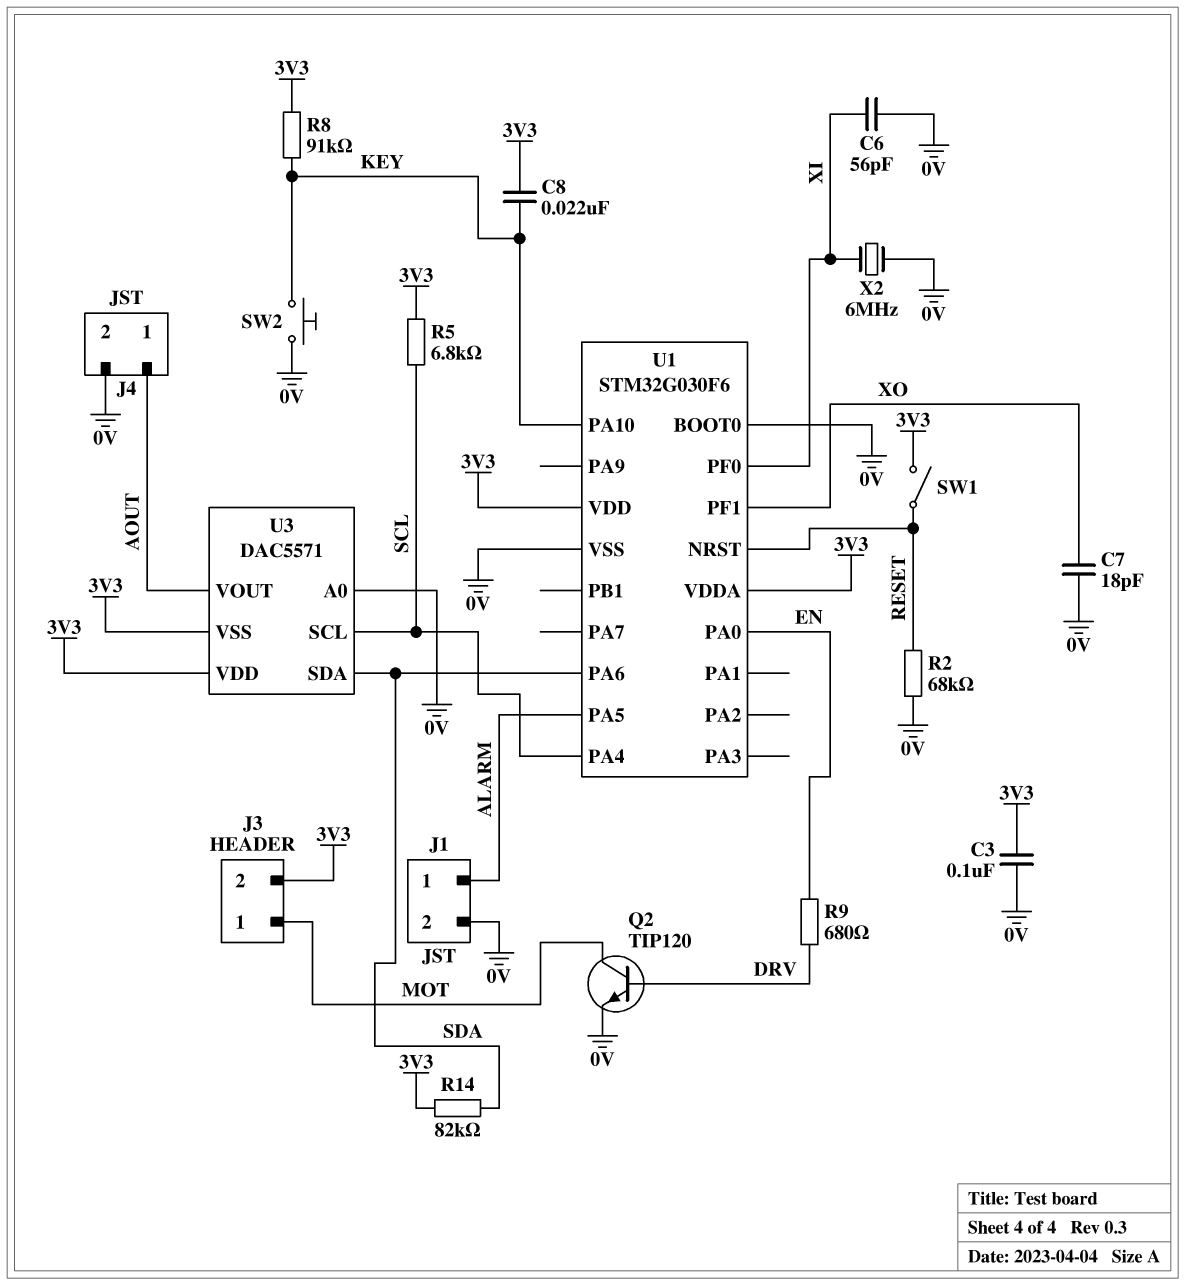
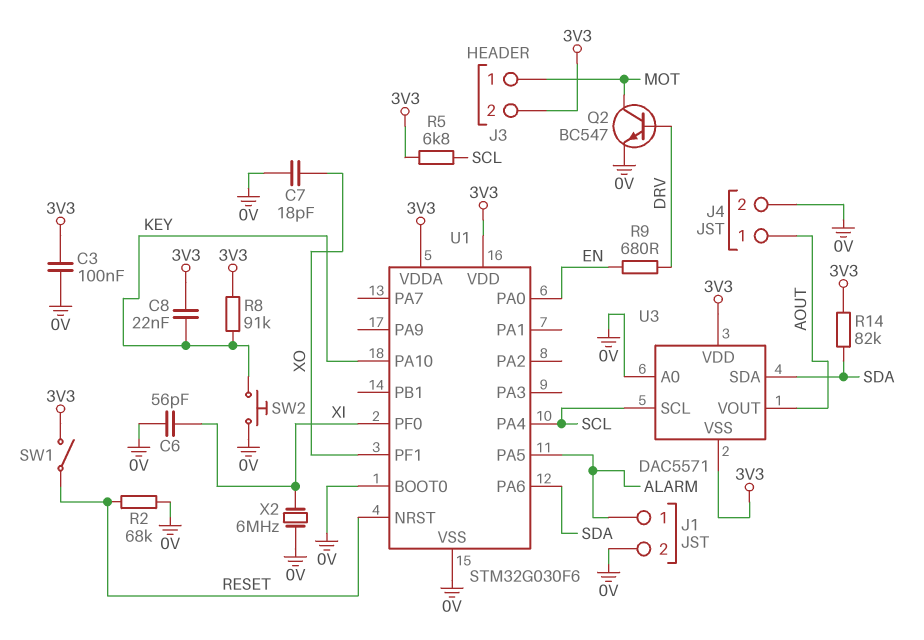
Q2: NPN TIP120 (B DRV, C MOT, E 0V) -> NPN BC547 (B DRV, C MOT, E 0V)

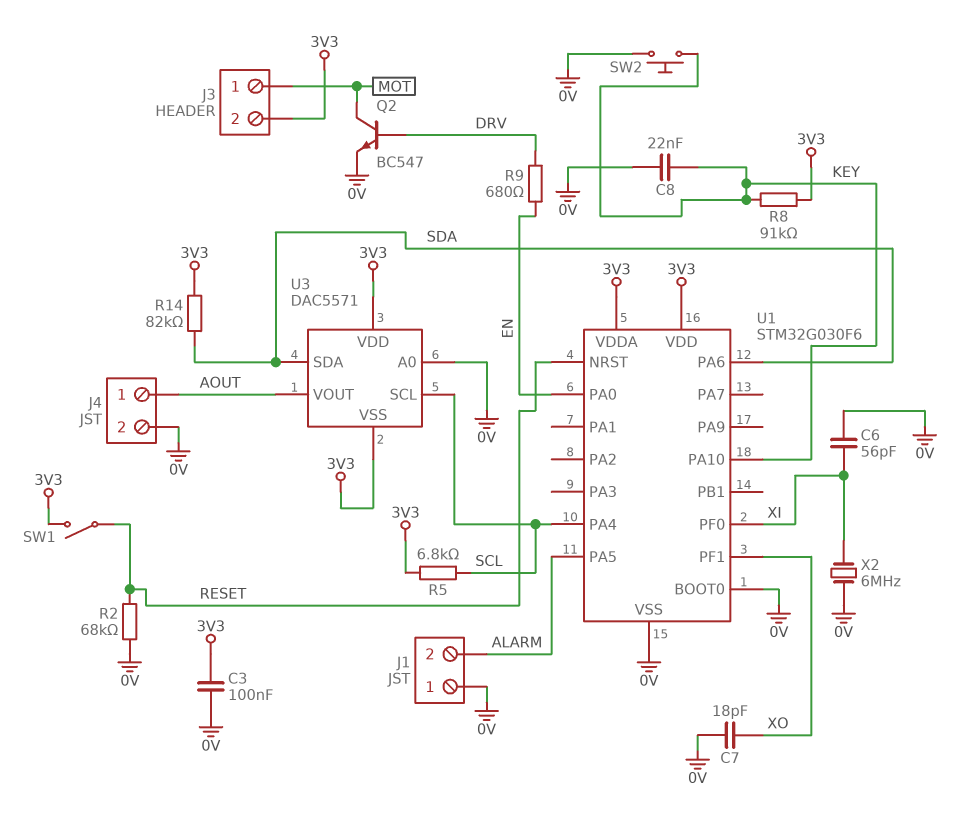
C8: 22nF (3V3, KEY) -> 22nF (0V, KEY)
J1 pin 1: ALARM -> 0V
J1 pin 2: 0V -> ALARM

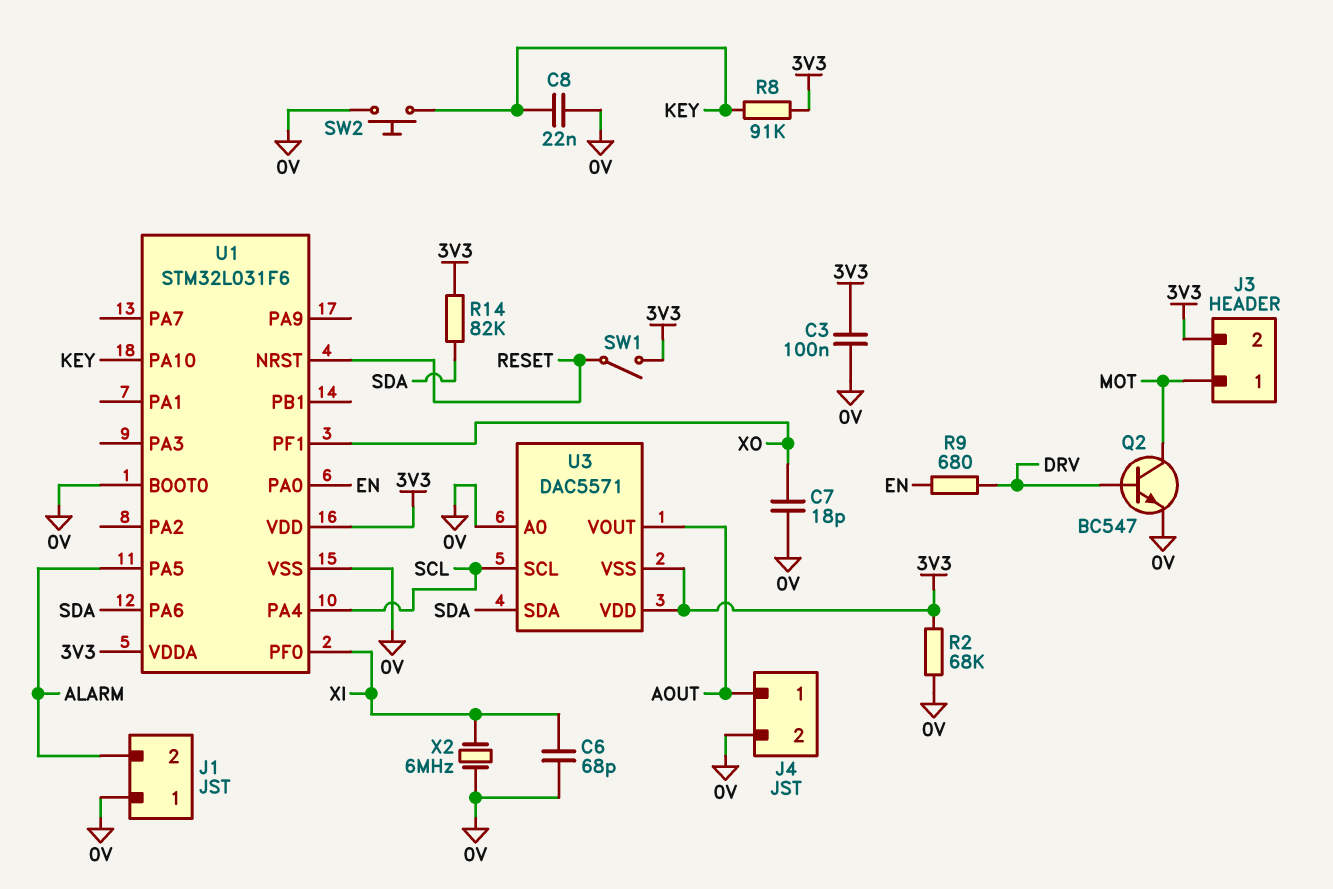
C6: 56pF (0V, XI) -> 68pF (0V, XI)
R2: 68k (0V, RESET) -> 68k (0V, 3V3)
R5: 6.8k (3V3, SCL) -> none
U1: STM32G030F6 -> STM32L031F6

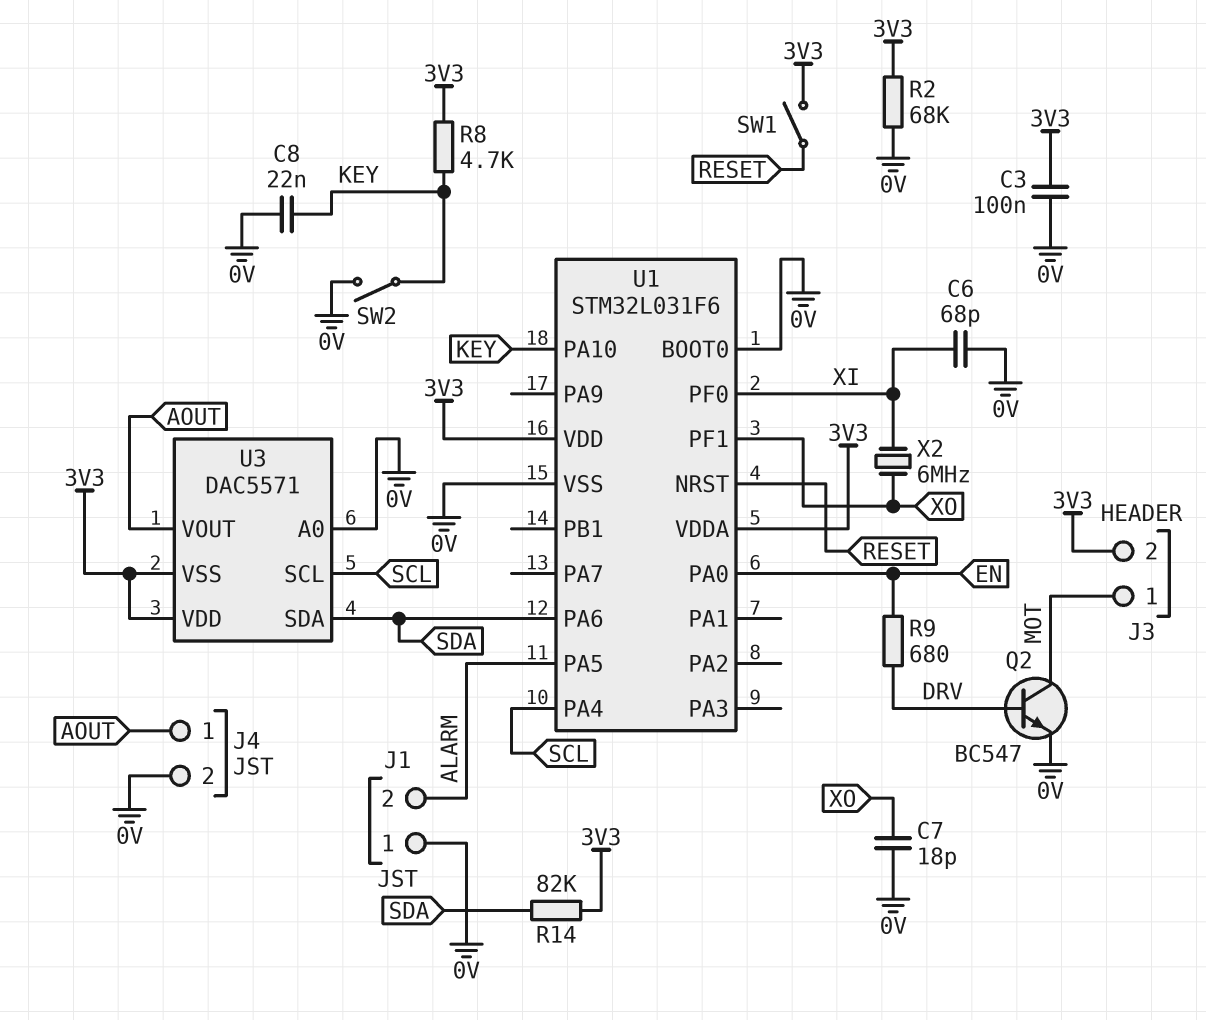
R8: 91k (3V3, KEY) -> 4.7k (3V3, KEY)
SW2: button (0V, KEY) -> switch (0V, KEY)
X2: 6MHz (0V, XI) -> 6MHz (XI, XO)

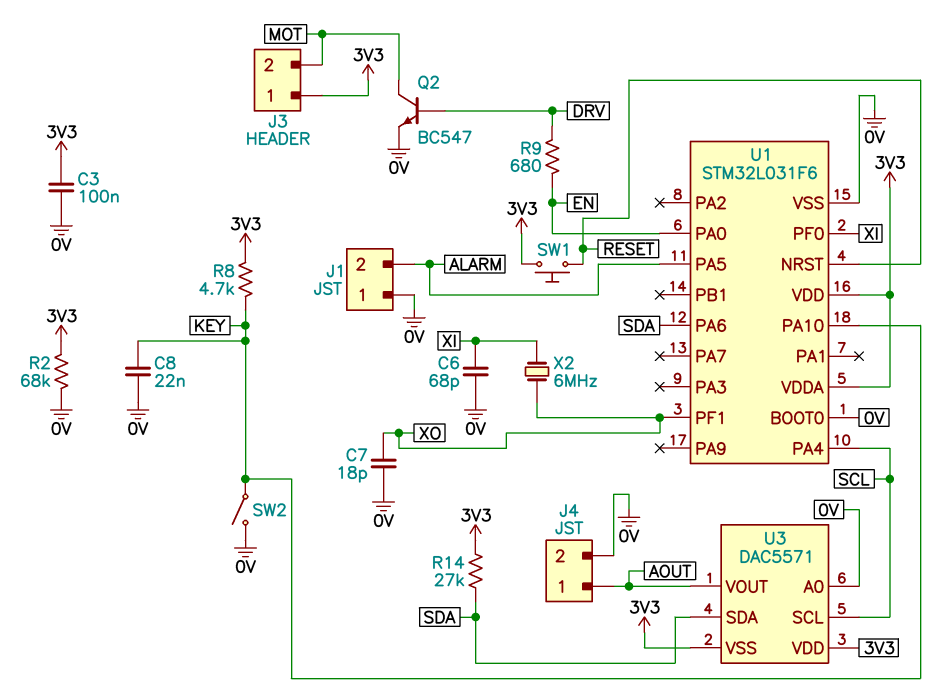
J3 pin 1: MOT -> 3V3
J3 pin 2: 3V3 -> MOT
R14: 82k (3V3, SDA) -> 27k (3V3, SDA)
SW1: switch (3V3, RESET) -> button (3V3, RESET)

